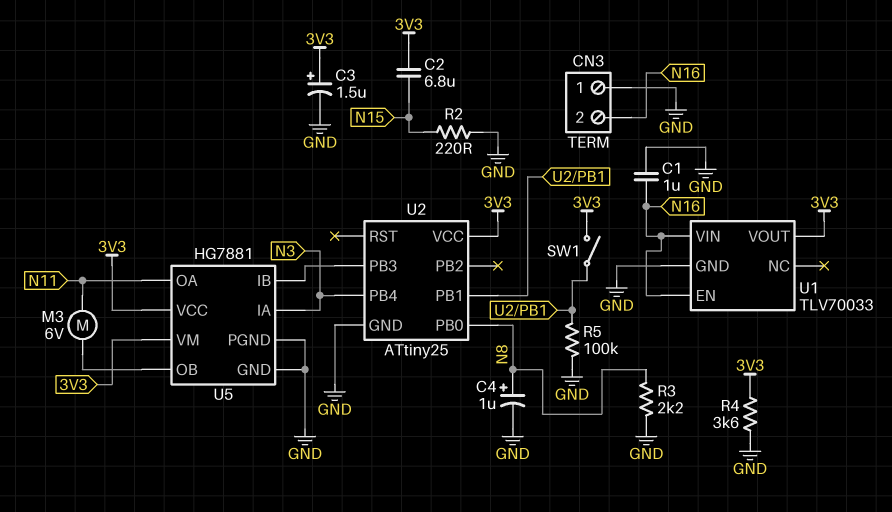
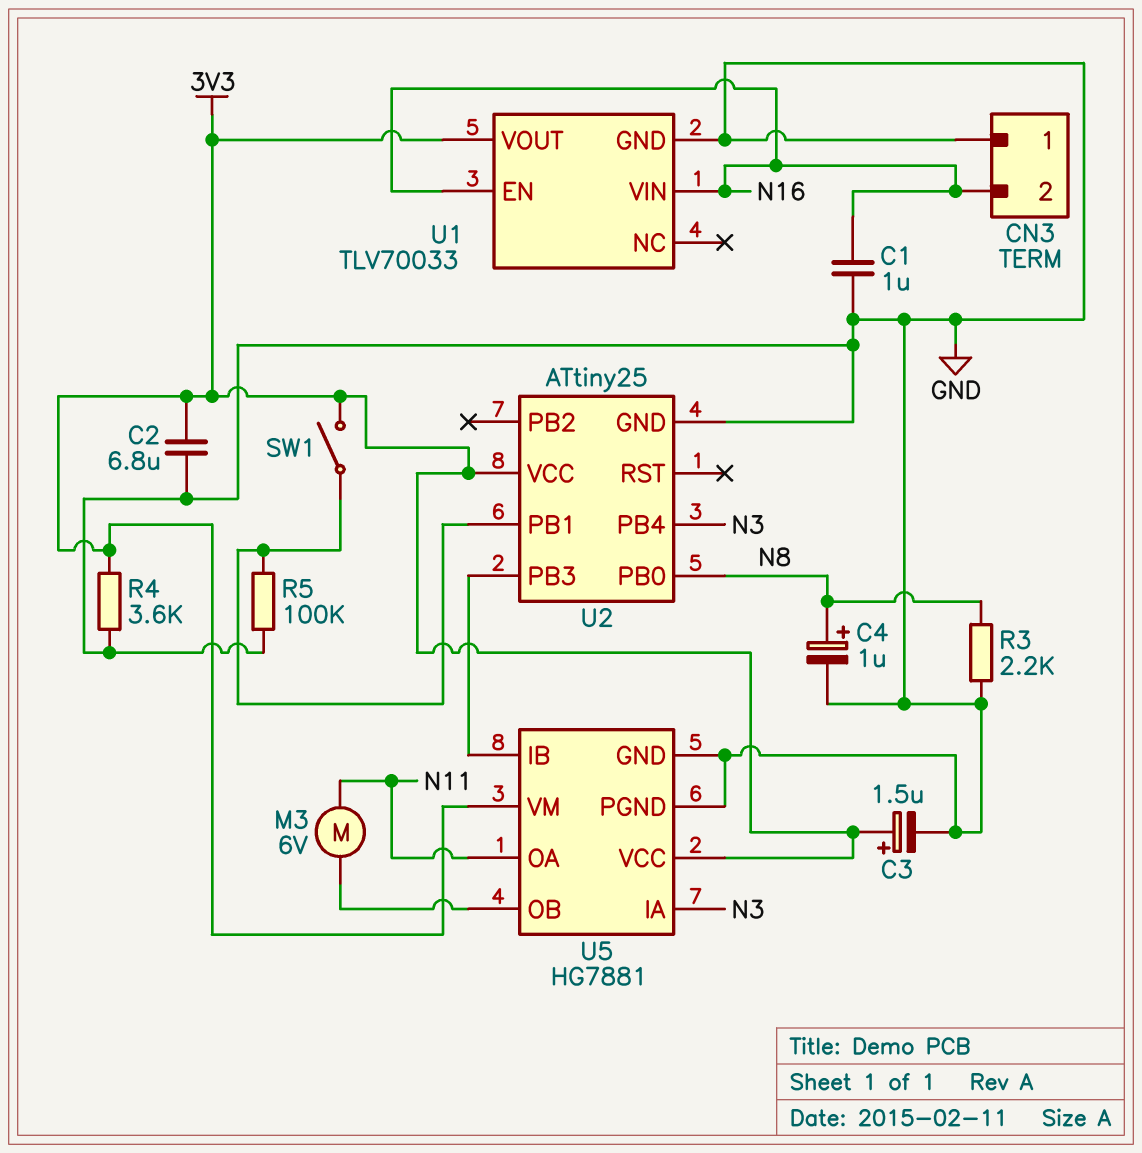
C2: 6.8uF (3V3, N15) -> 6.8uF (3V3, GND)
R2: 220 (GND, N15) -> none

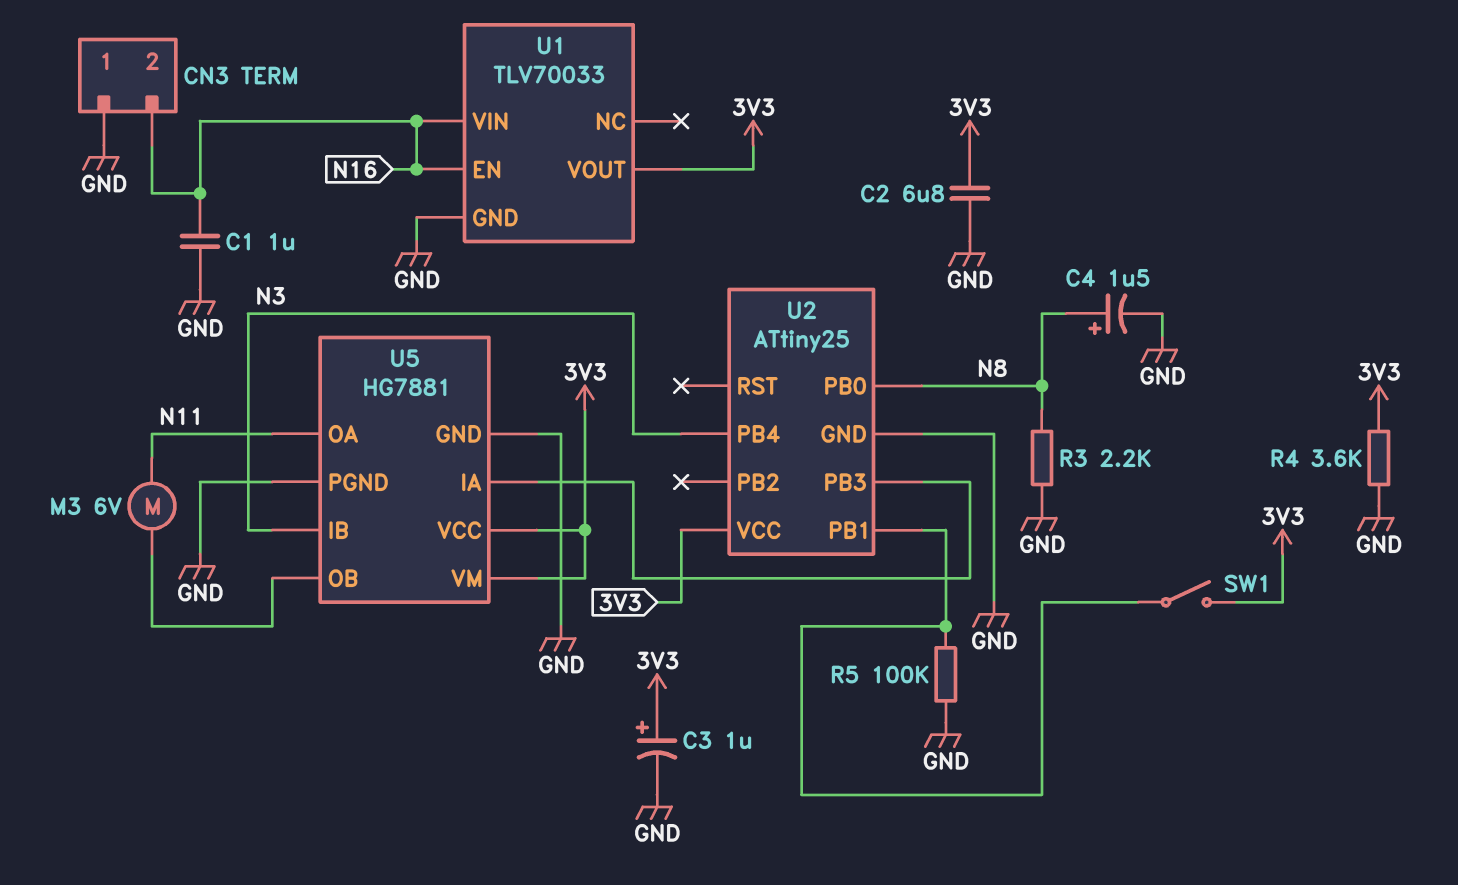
C3: 1.5uF (plus 3V3, minus GND) -> 1uF (plus 3V3, minus GND)
C4: 1uF (plus N8, minus GND) -> 1.5uF (plus N8, minus GND)
U5 pin IA: N3 -> U2/PB3
U5 pin IB: U2/PB3 -> N3

